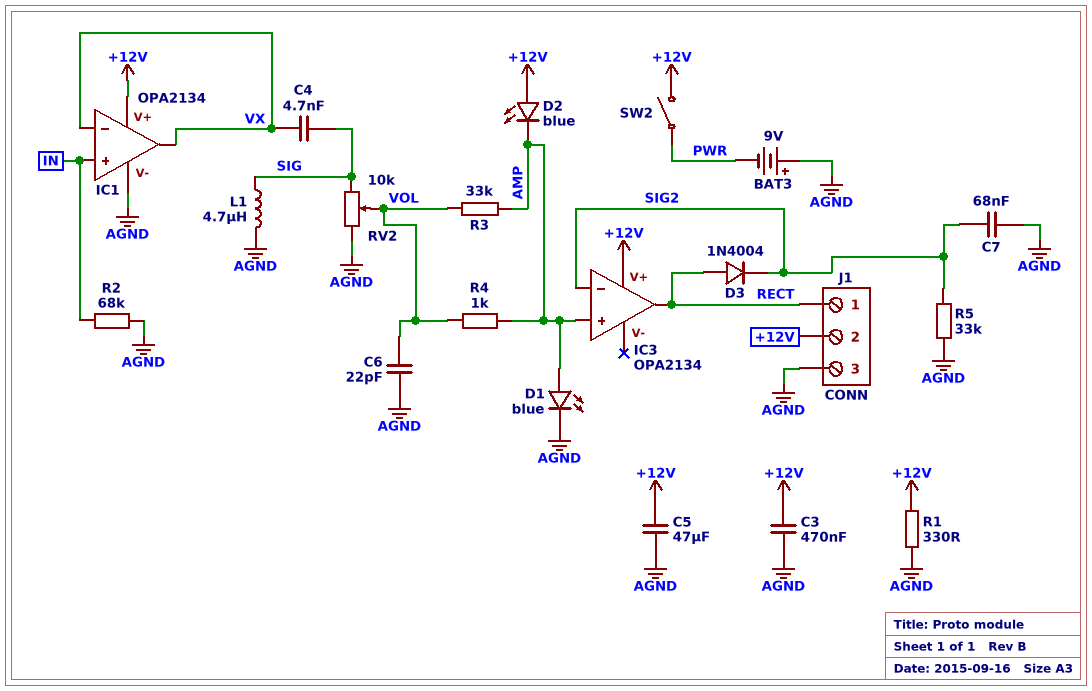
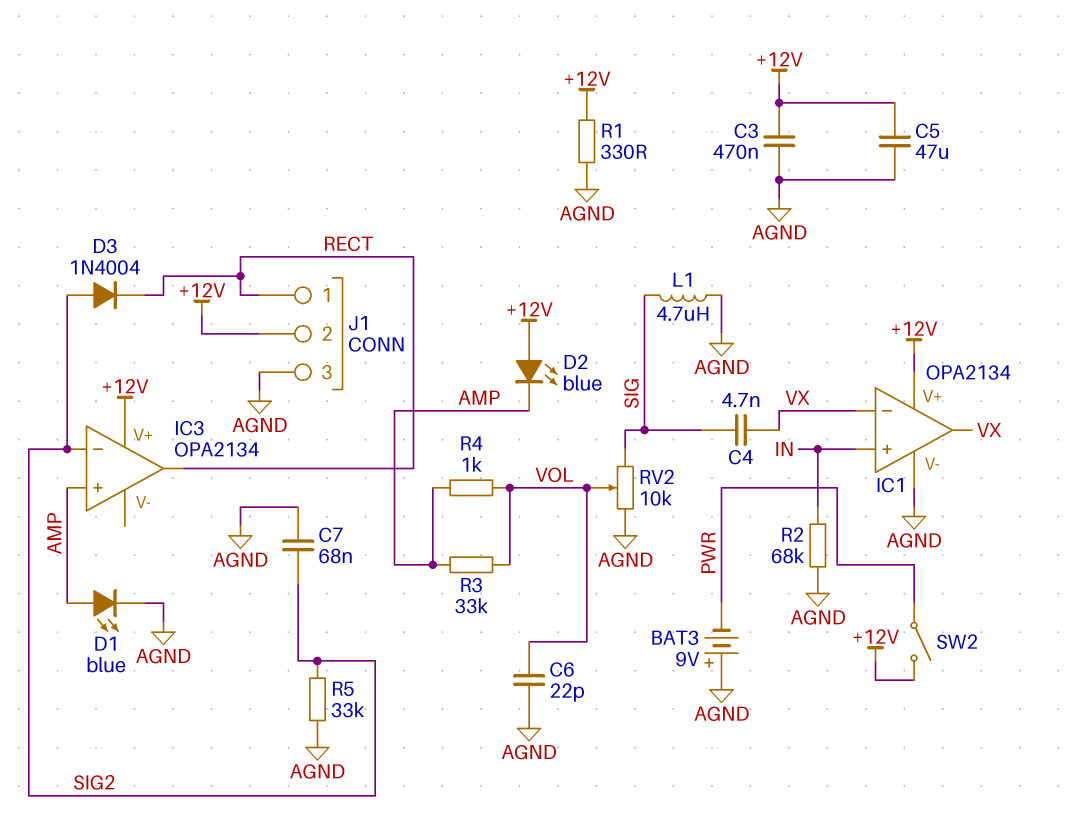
D3: diode 1N4004 (A RECT, K SIG2) -> diode 1N4004 (A SIG2, K RECT)

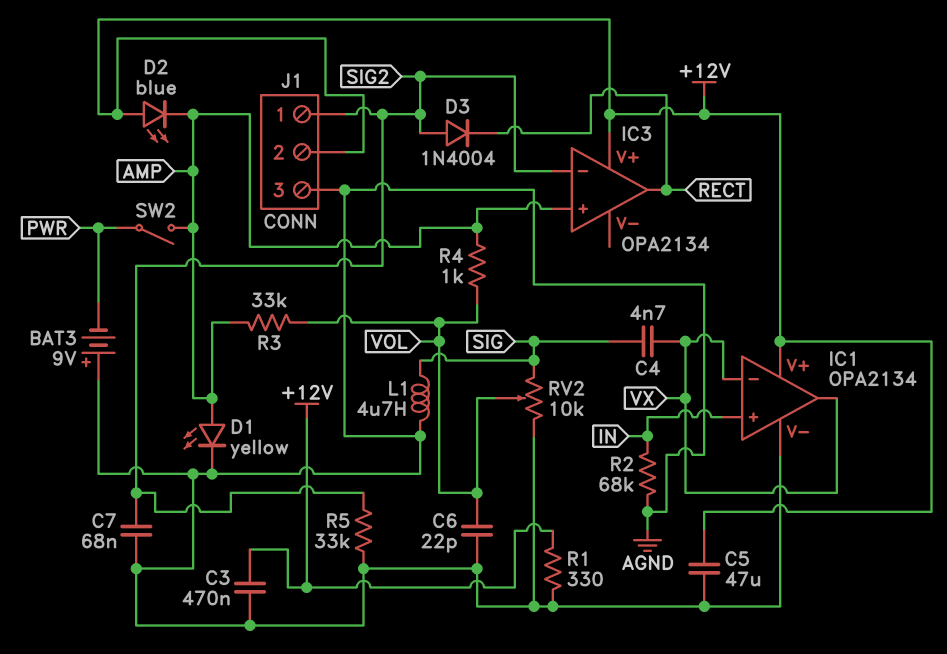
D1: LED blue (A AMP, K AGND) -> LED yellow (A AMP, K AGND)
J1 pin 1: RECT -> SIG2
SW2: switch (+12V, PWR) -> switch (AMP, PWR)

